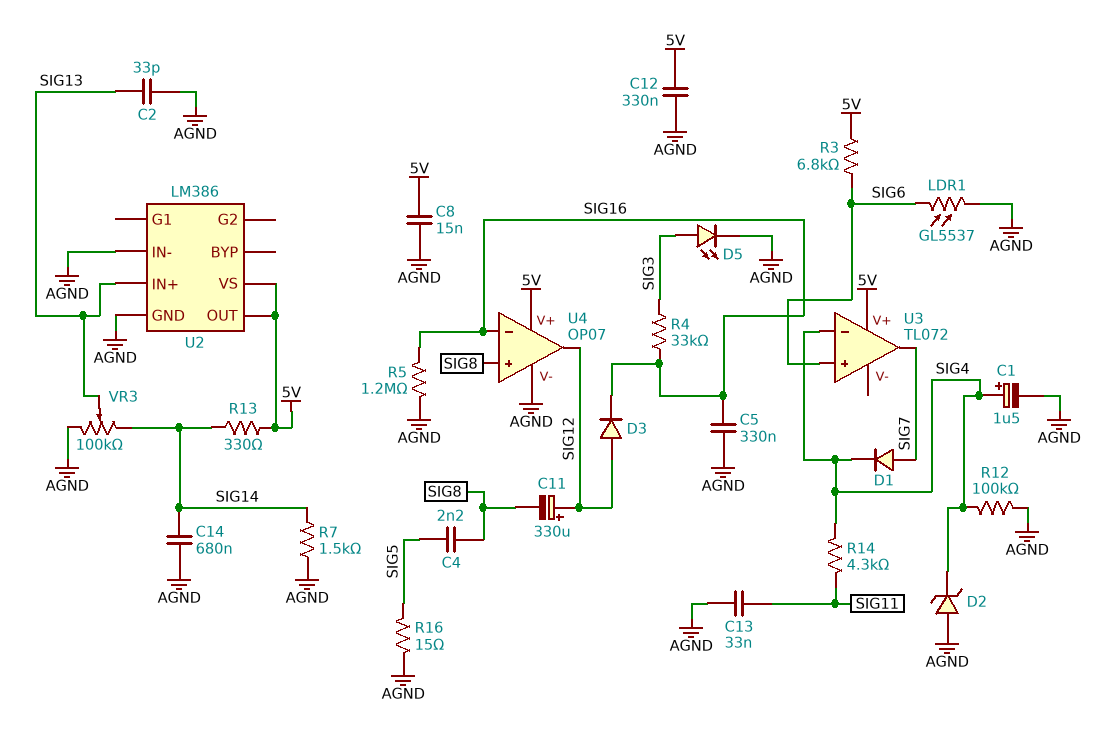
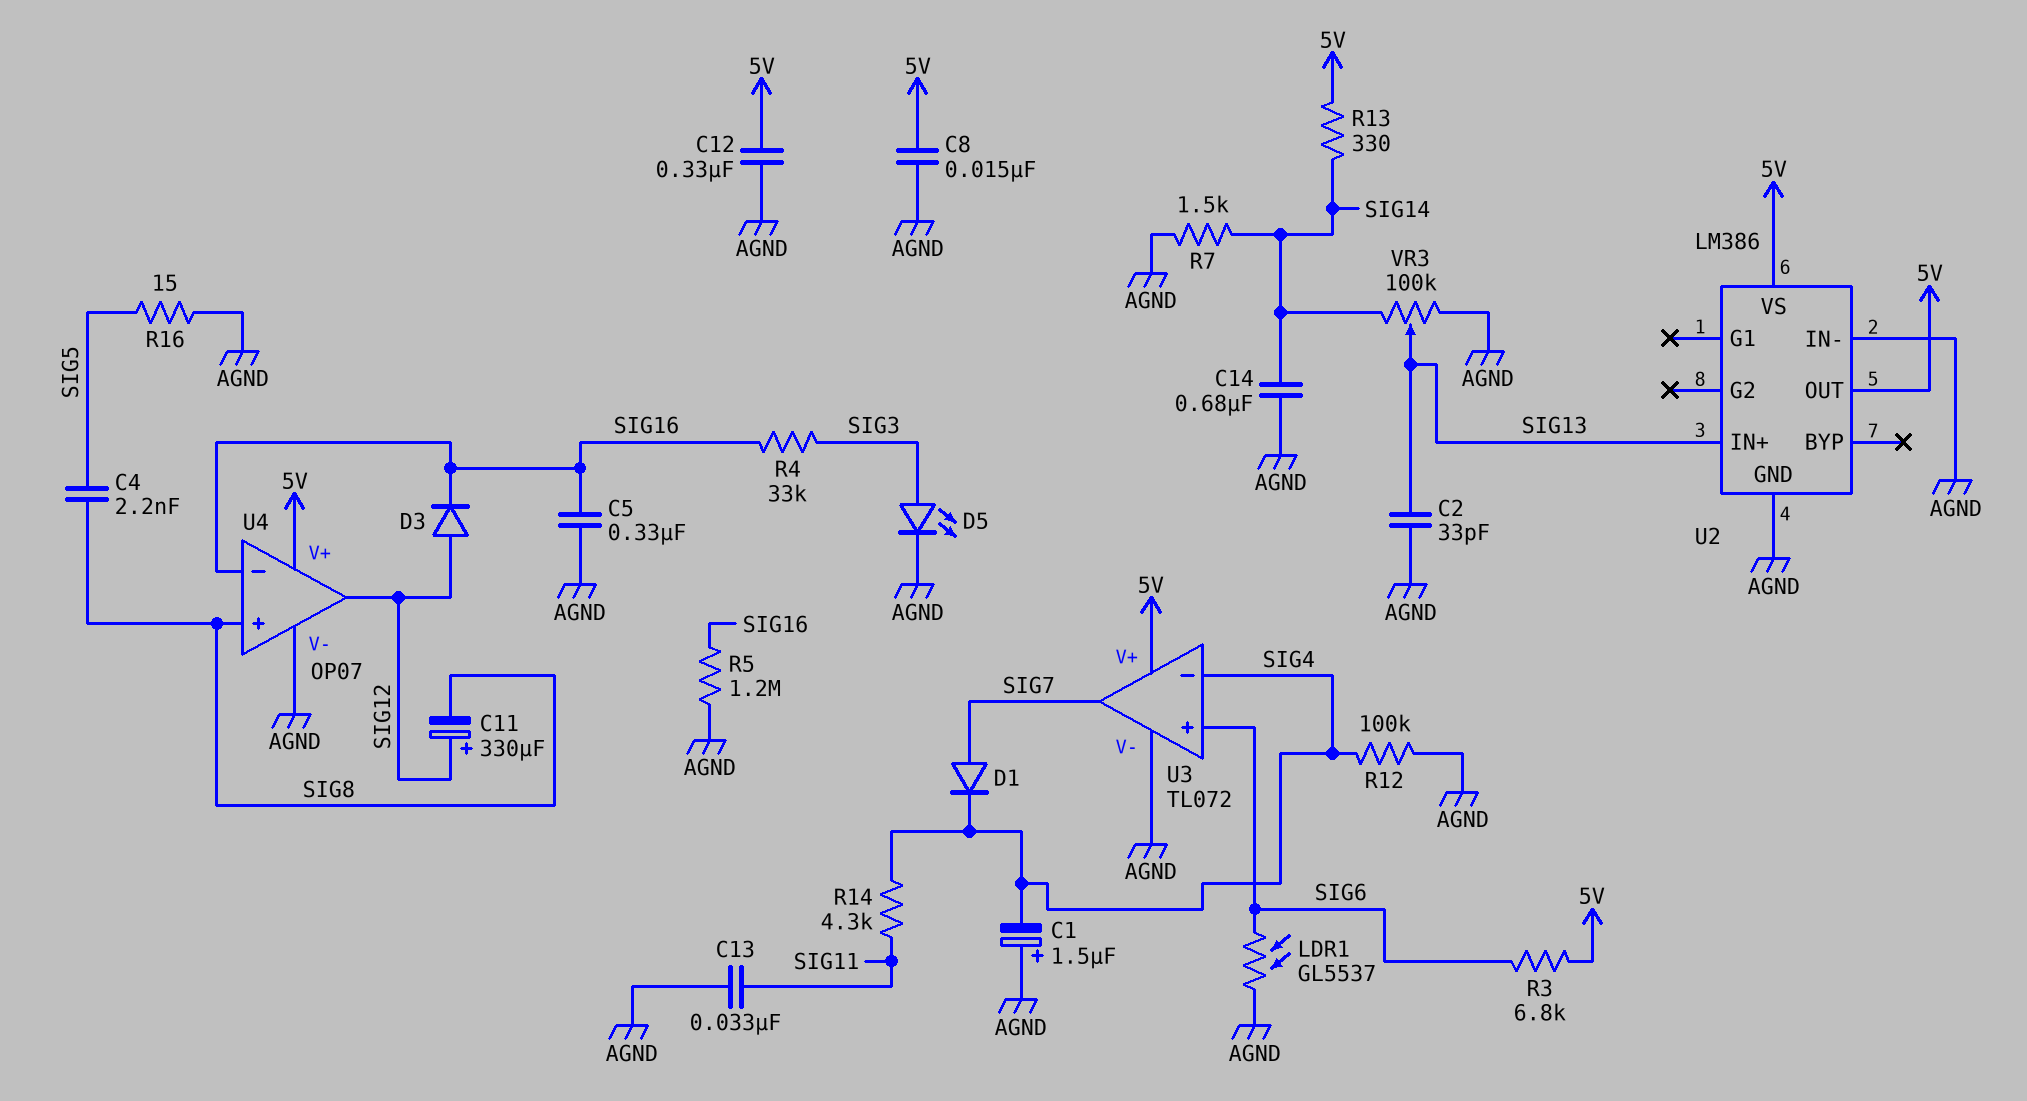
C1: 1.5uF (plus SIG4, minus AGND) -> 1.5uF (plus AGND, minus SIG4)
D2: zener (A AGND, K SIG4) -> none
U3 pin V-: none -> AGND

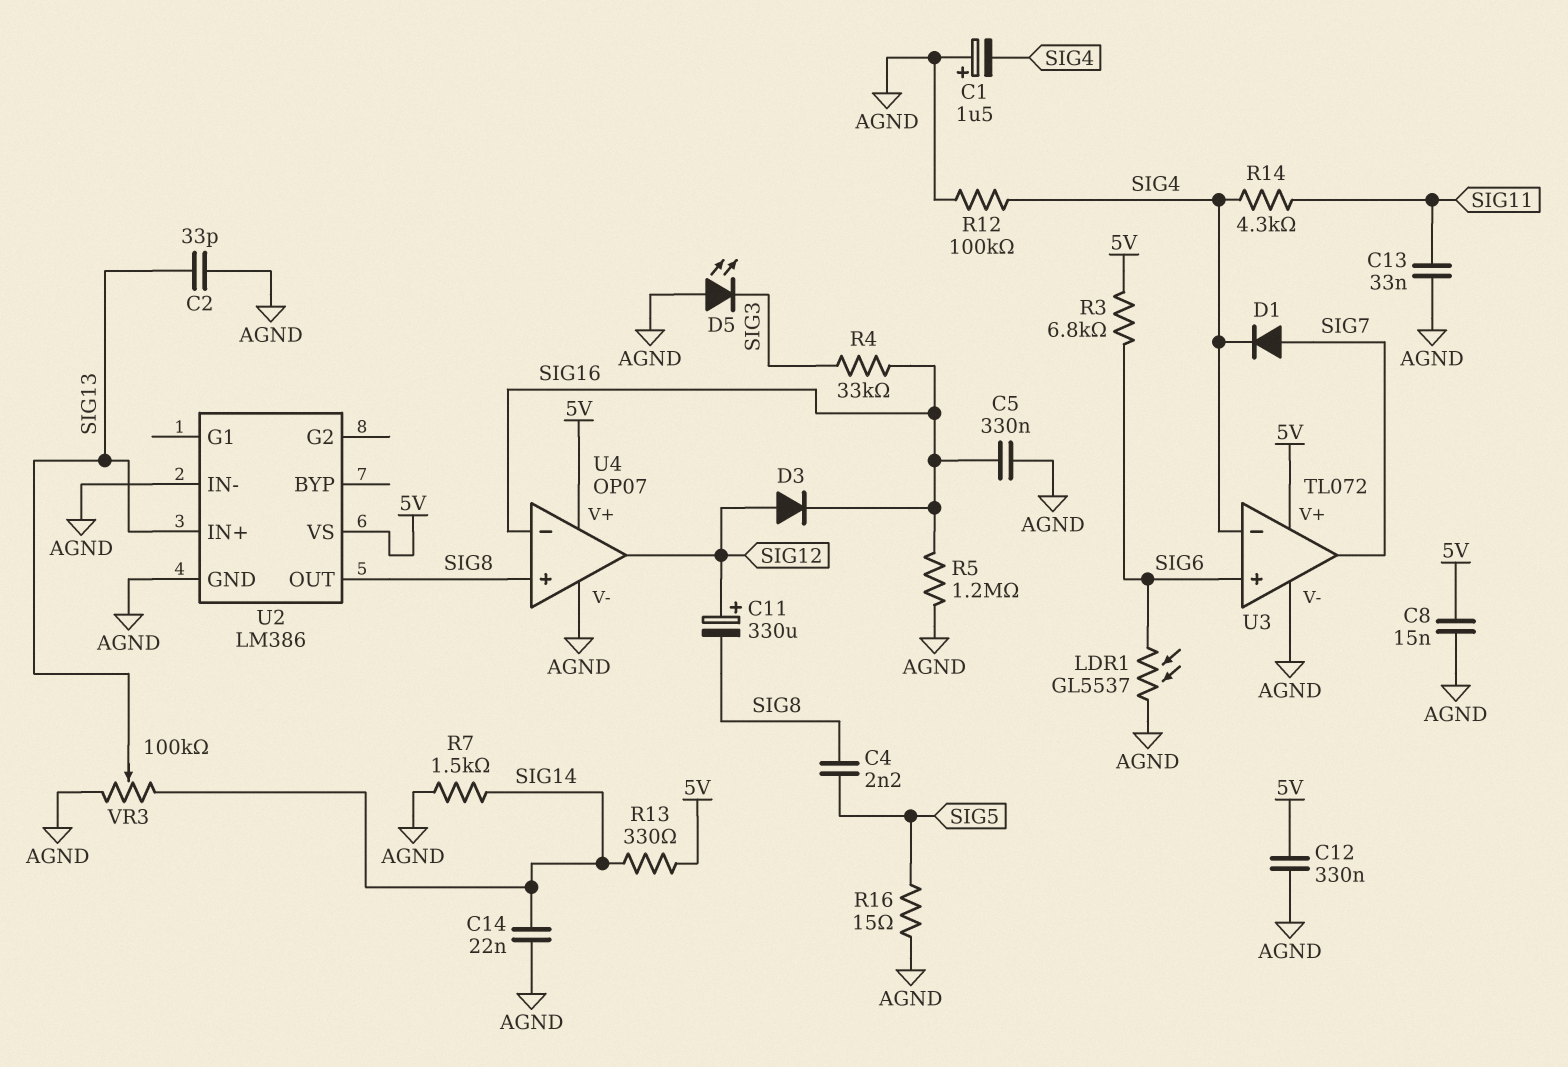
C14: 680nF (AGND, SIG14) -> 22nF (AGND, SIG14)
D5: LED (A SIG3, K AGND) -> LED (A AGND, K SIG3)
U2 pin OUT: 5V -> SIG8

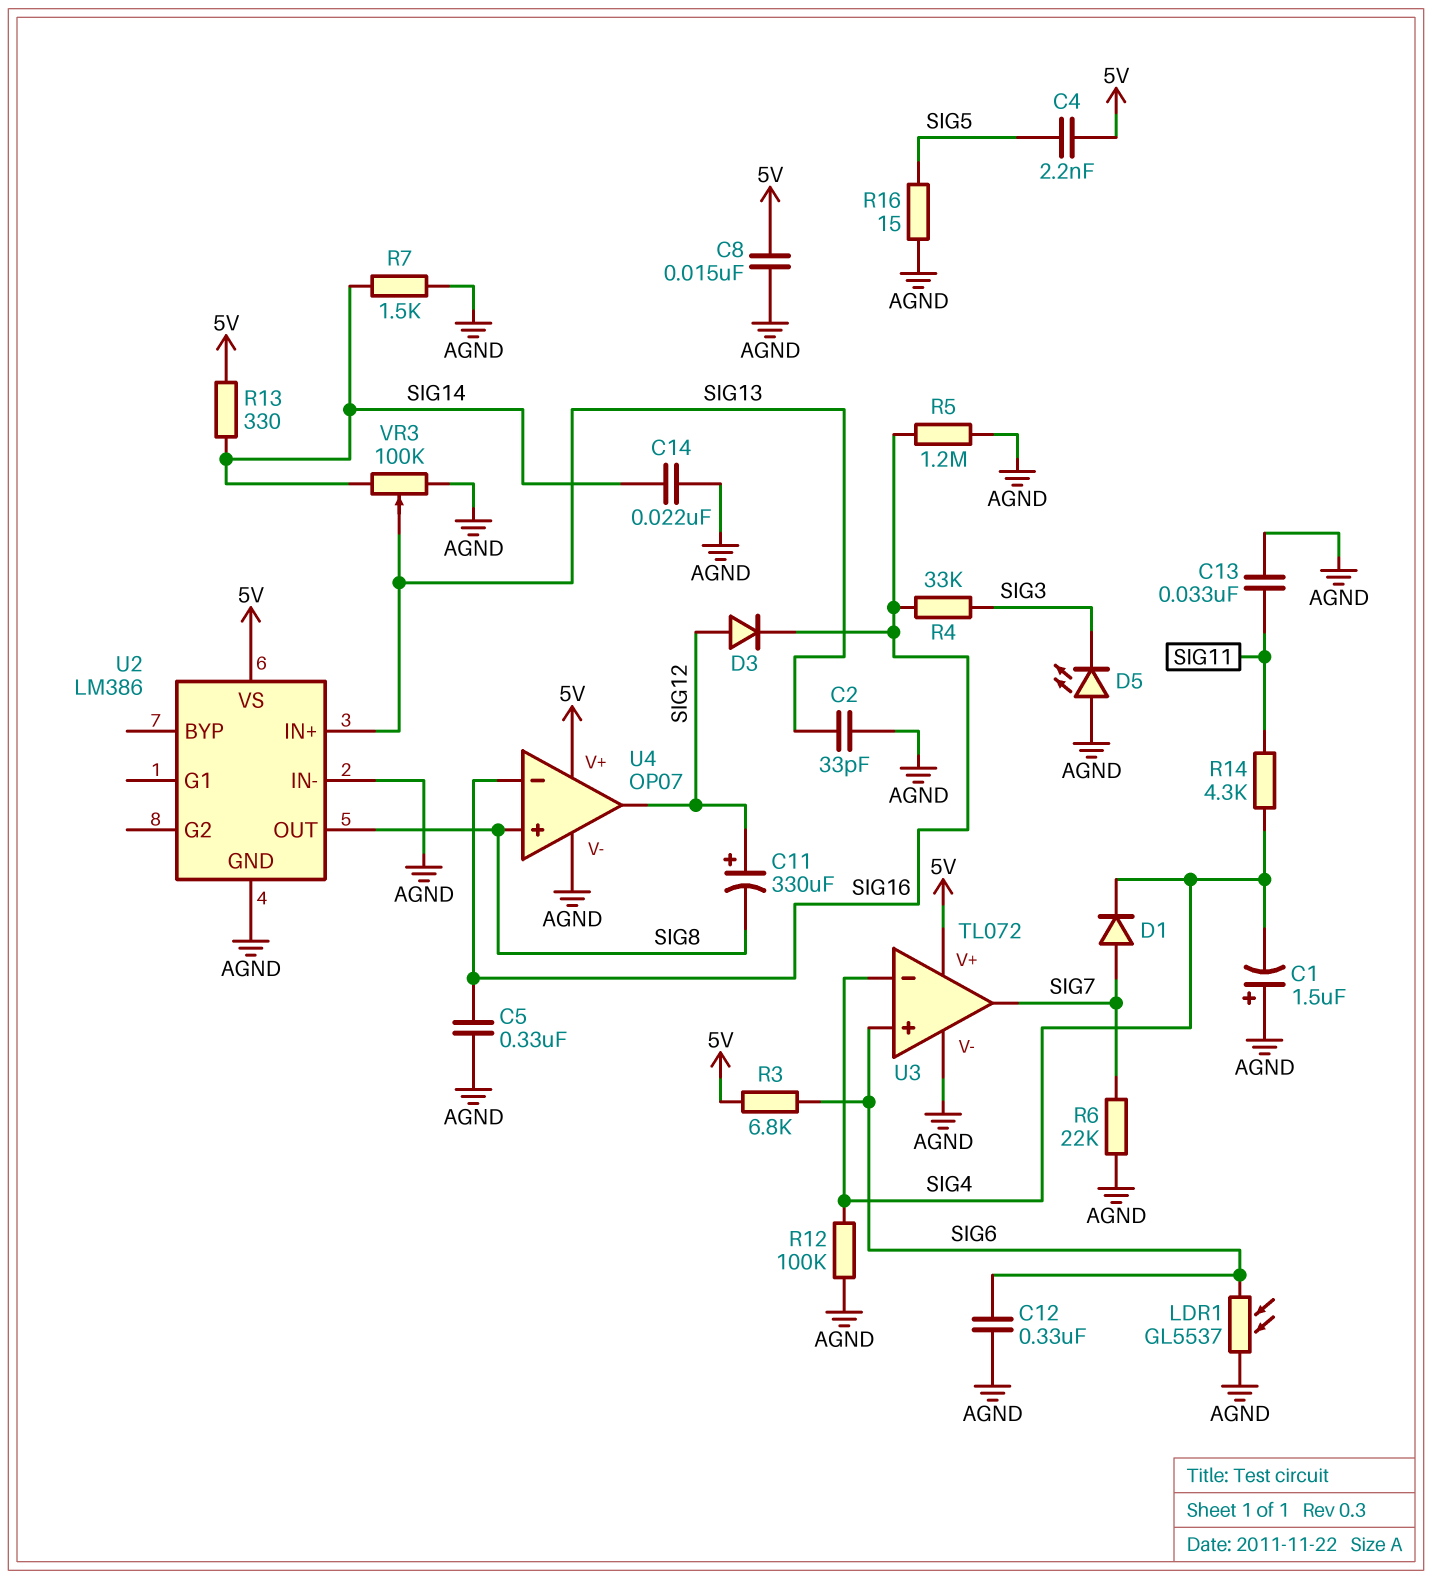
C4: 2.2nF (SIG5, SIG8) -> 2.2nF (5V, SIG5)
C12: 330nF (5V, AGND) -> 330nF (AGND, SIG6)
R6: none -> 22k (AGND, SIG7)

